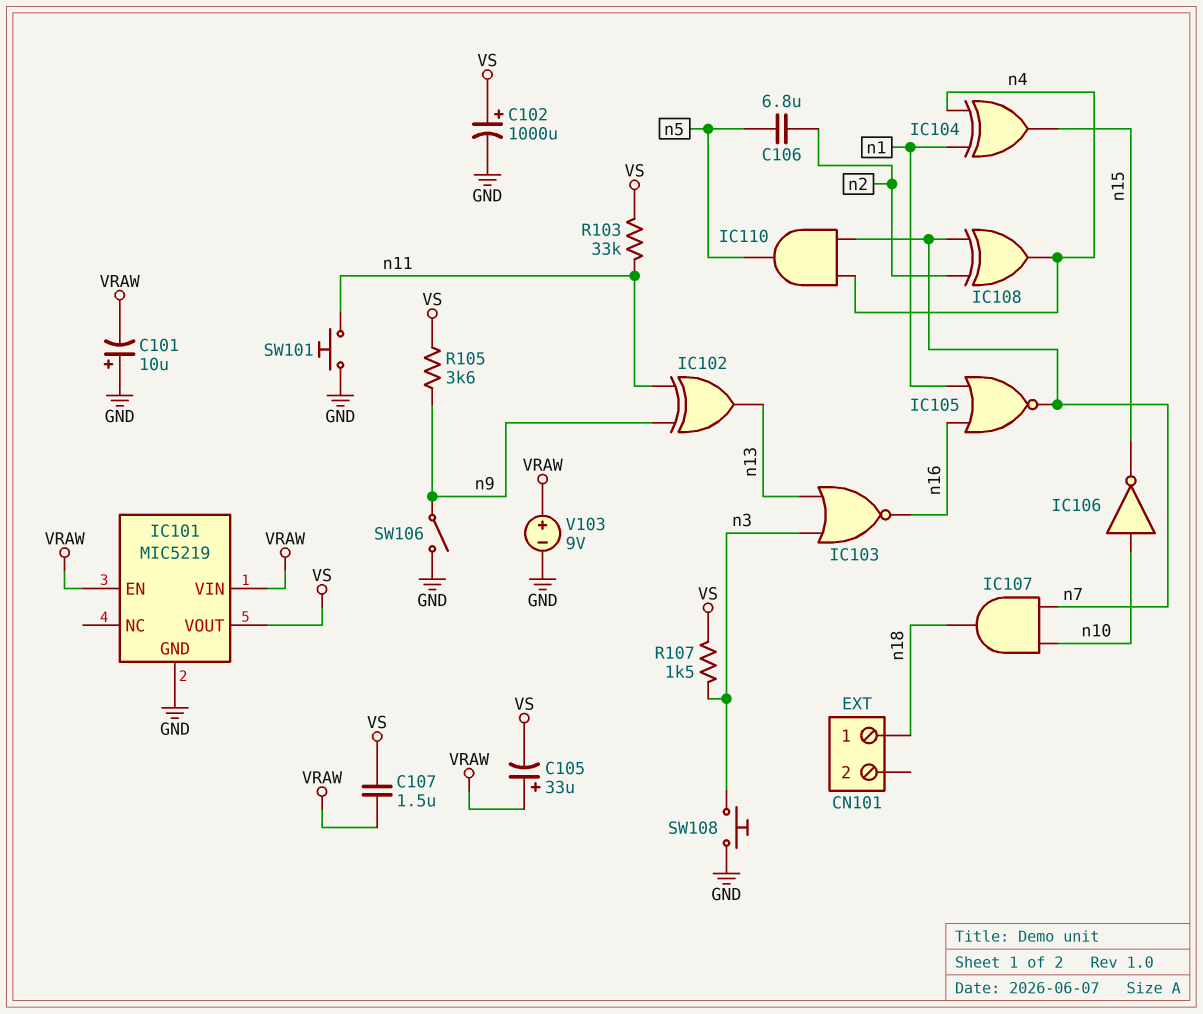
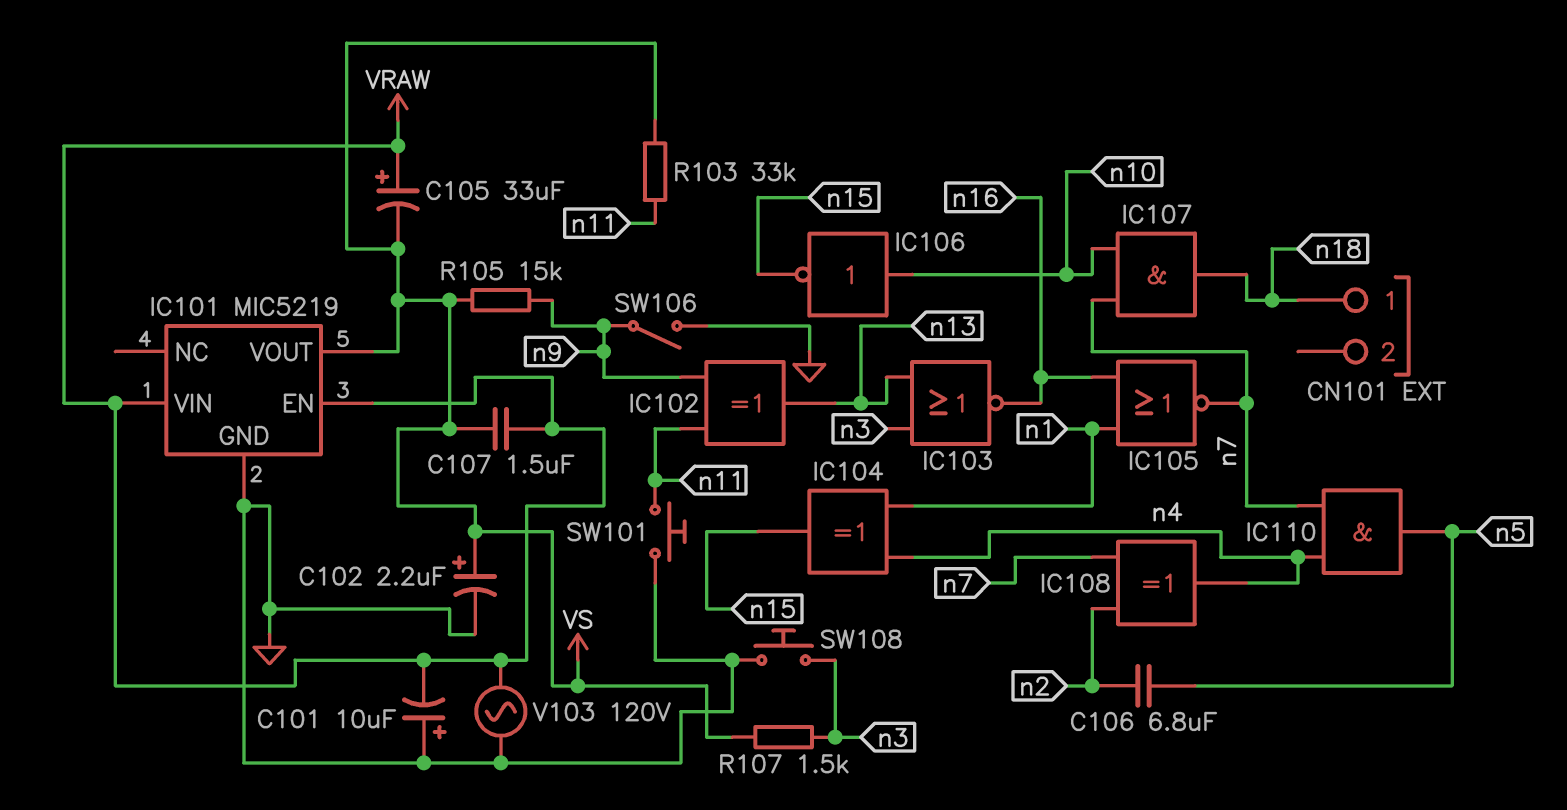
C102: 1000uF (plus VS, minus GND) -> 2.2uF (plus VS, minus GND)
R105: 3.6k (VS, n9) -> 15k (VS, n9)
V103: 9V (plus VRAW, minus GND) -> AC 120V (GND, VRAW)

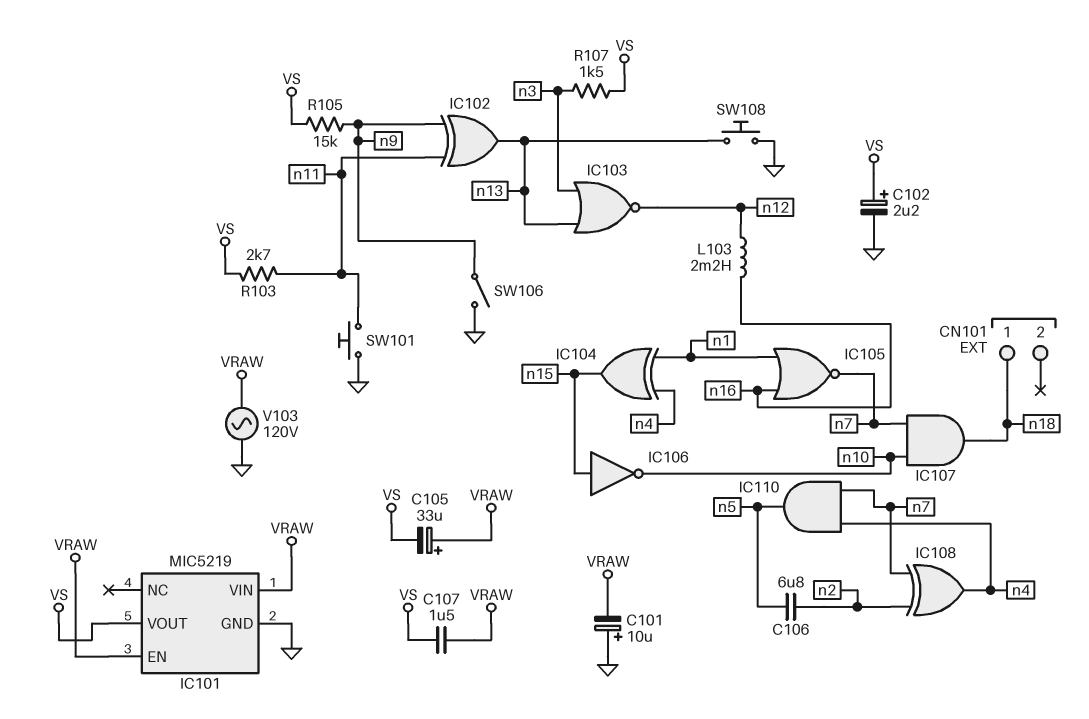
IC103: NOR (in n3, in n13, out n16) -> NOR (in n3, in n13, out n12)
IC106: NOT (in n10, out n15) -> NOT (in n15, out n10)
L103: none -> 2.2mH (n12, n16)
R103: 33k (VS, n11) -> 2.7k (VS, n11)
SW108: button (GND, n3) -> button (GND, n13)

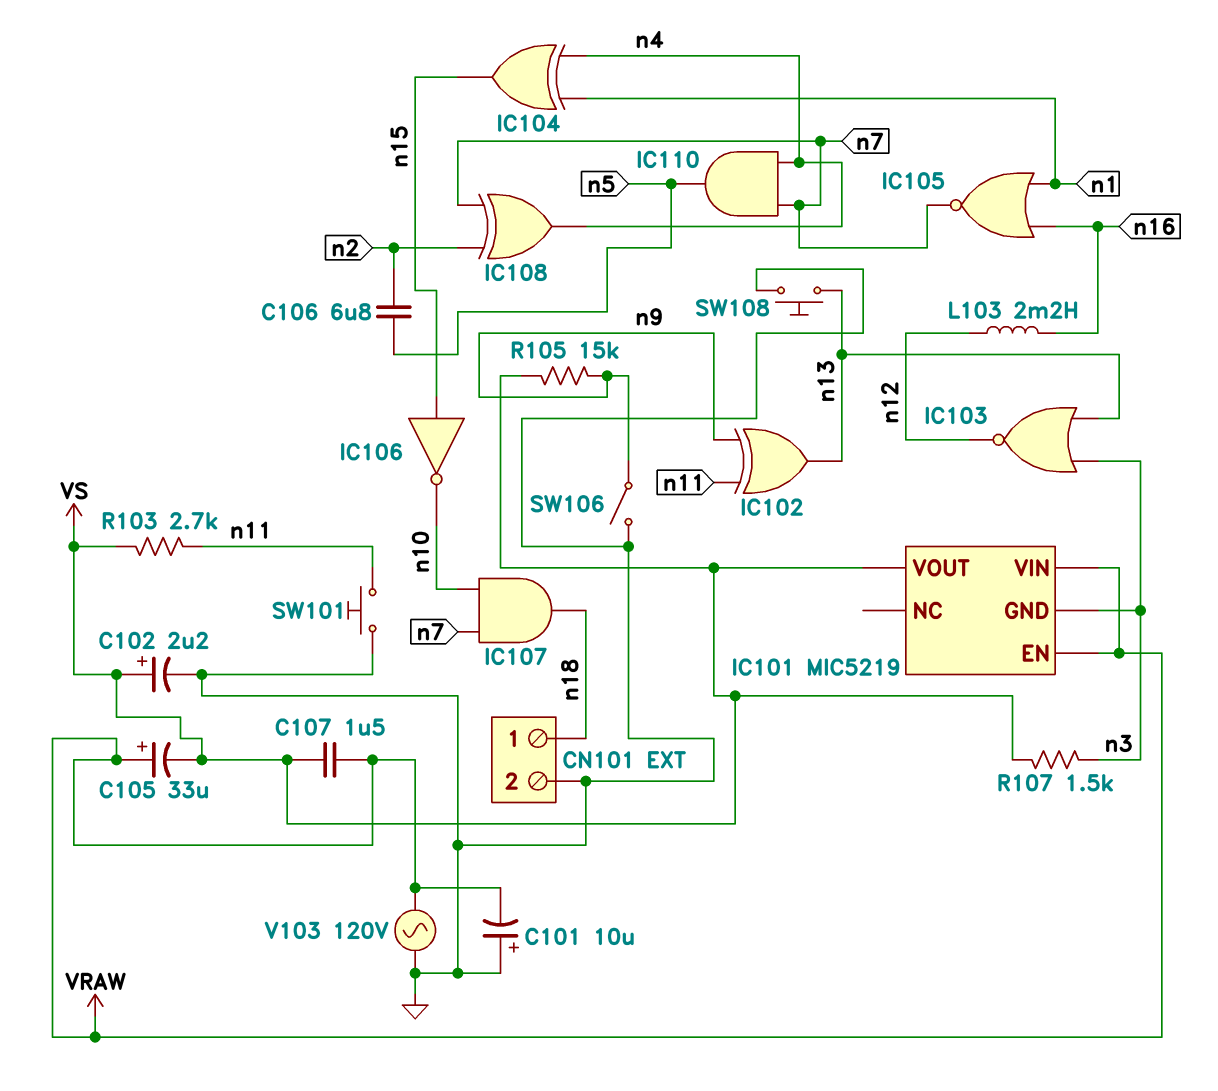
CN101 pin 2: none -> GND
IC101 pin GND: GND -> n3

